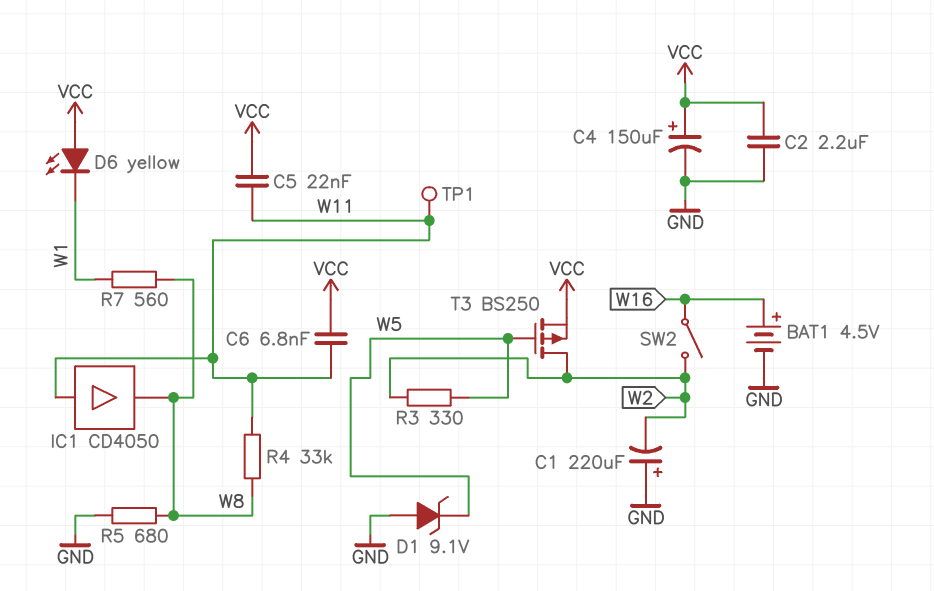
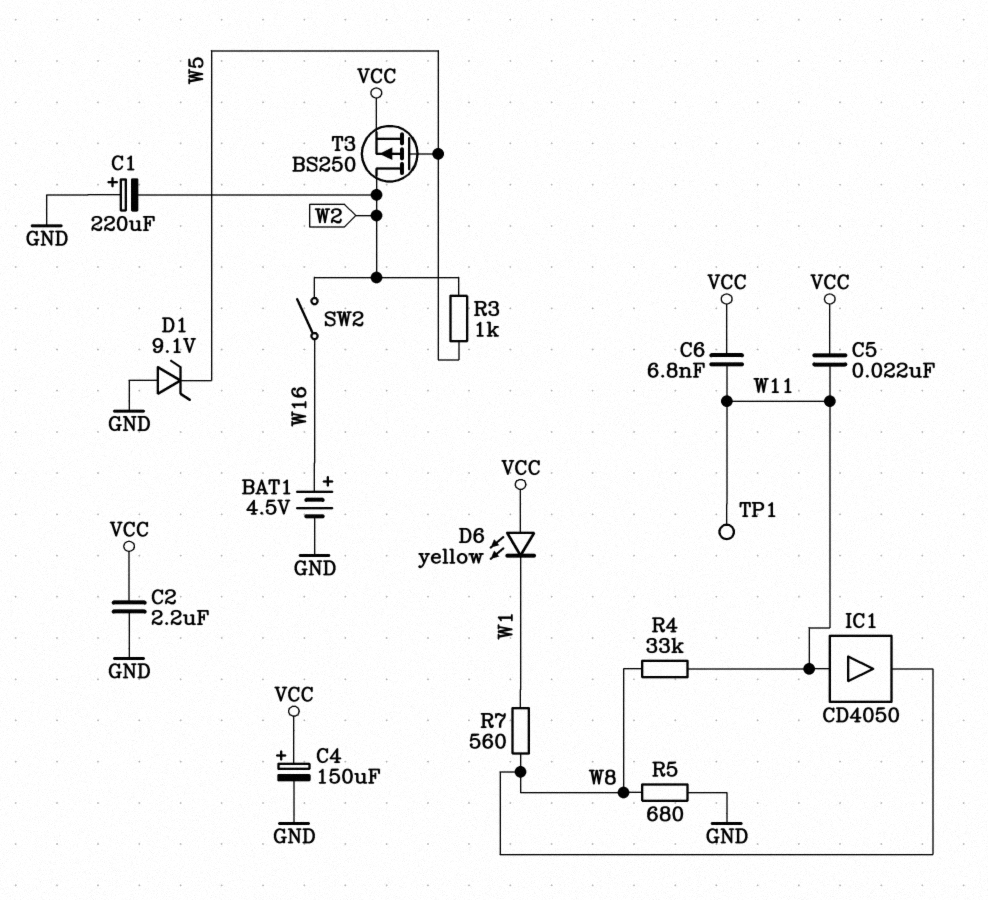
R3: 330 (W2, W5) -> 1k (W2, W5)

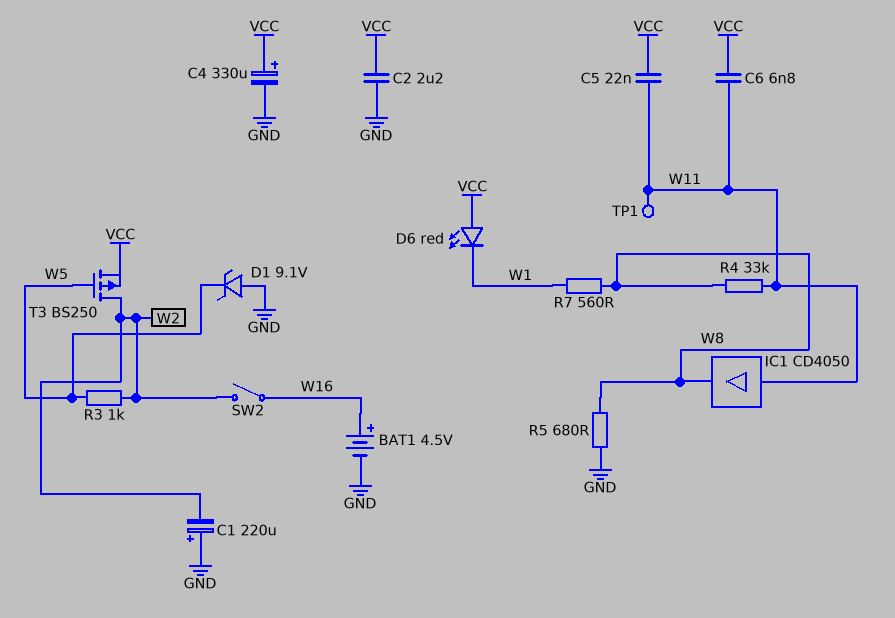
C4: 150uF (plus VCC, minus GND) -> 330uF (plus VCC, minus GND)
D6: LED yellow (A VCC, K W1) -> LED red (A VCC, K W1)

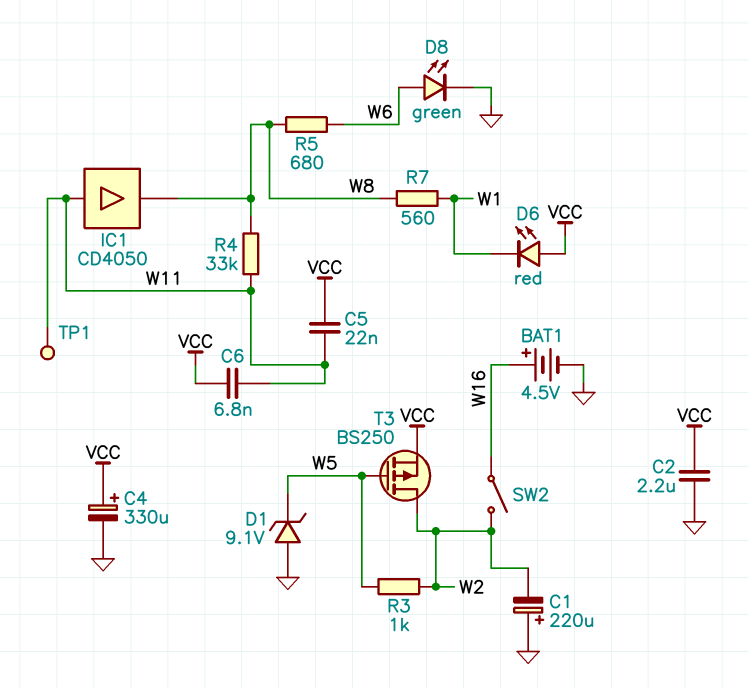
D8: none -> LED green (A W6, K GND)
R5: 680 (GND, W8) -> 680 (W6, W8)

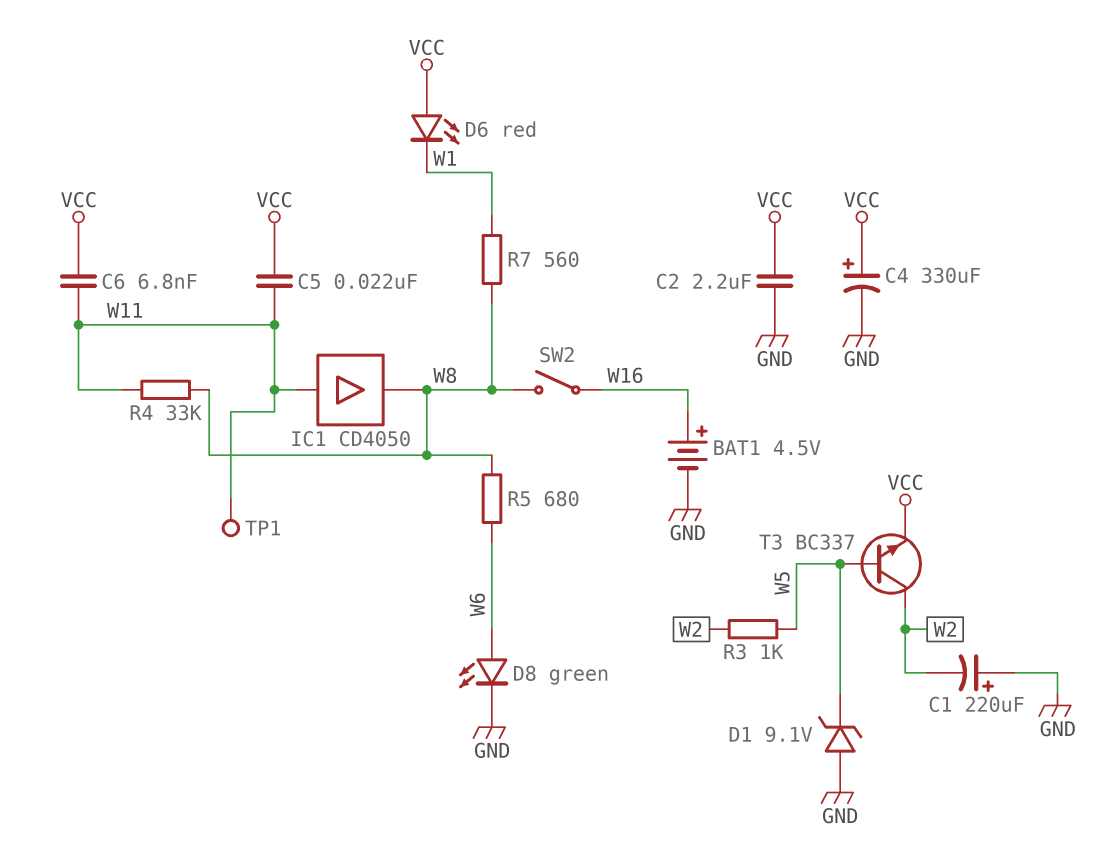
SW2: switch (W2, W16) -> switch (W8, W16)
T3: PMOS BS250 (G W5, D W2, S VCC) -> NPN BC337 (B W5, C W2, E VCC)

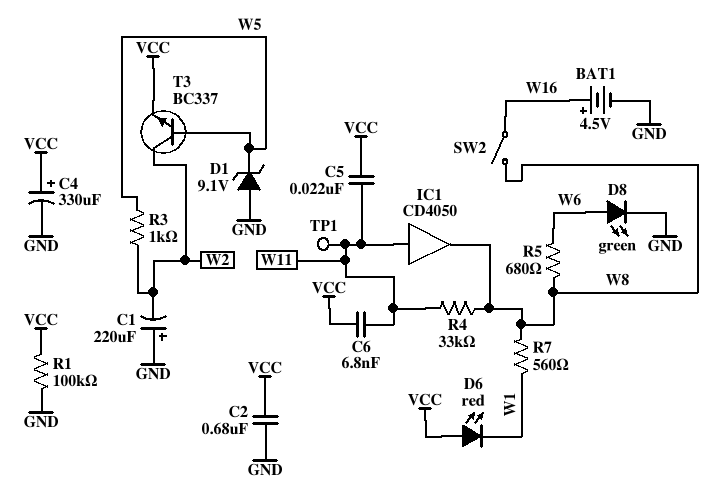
C2: 2.2uF (GND, VCC) -> 680nF (GND, VCC)
R1: none -> 100k (GND, VCC)

